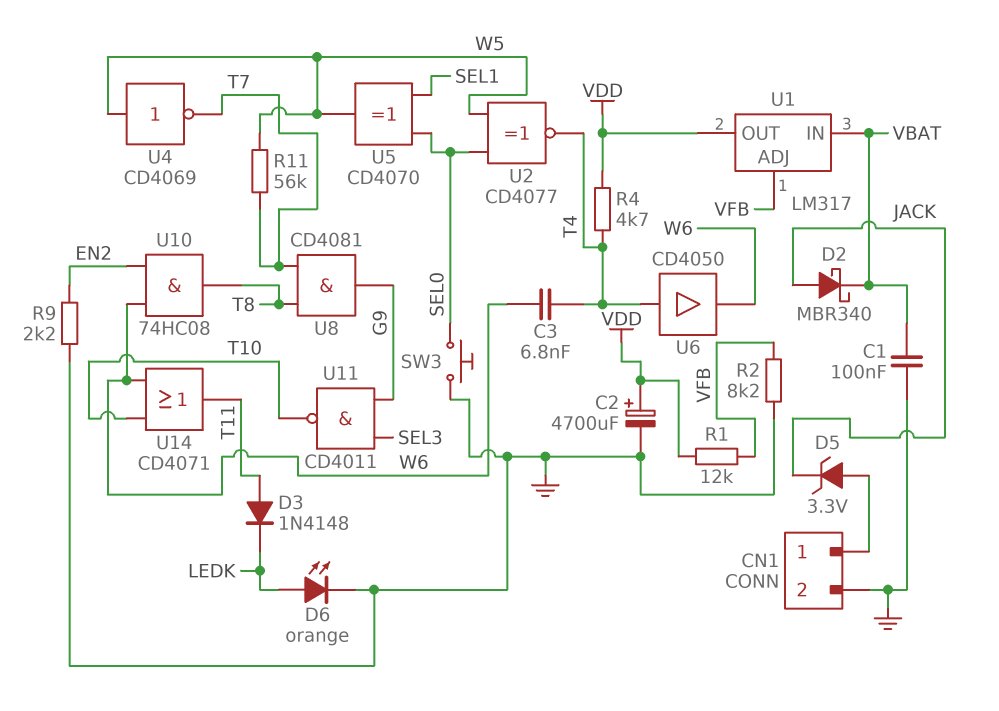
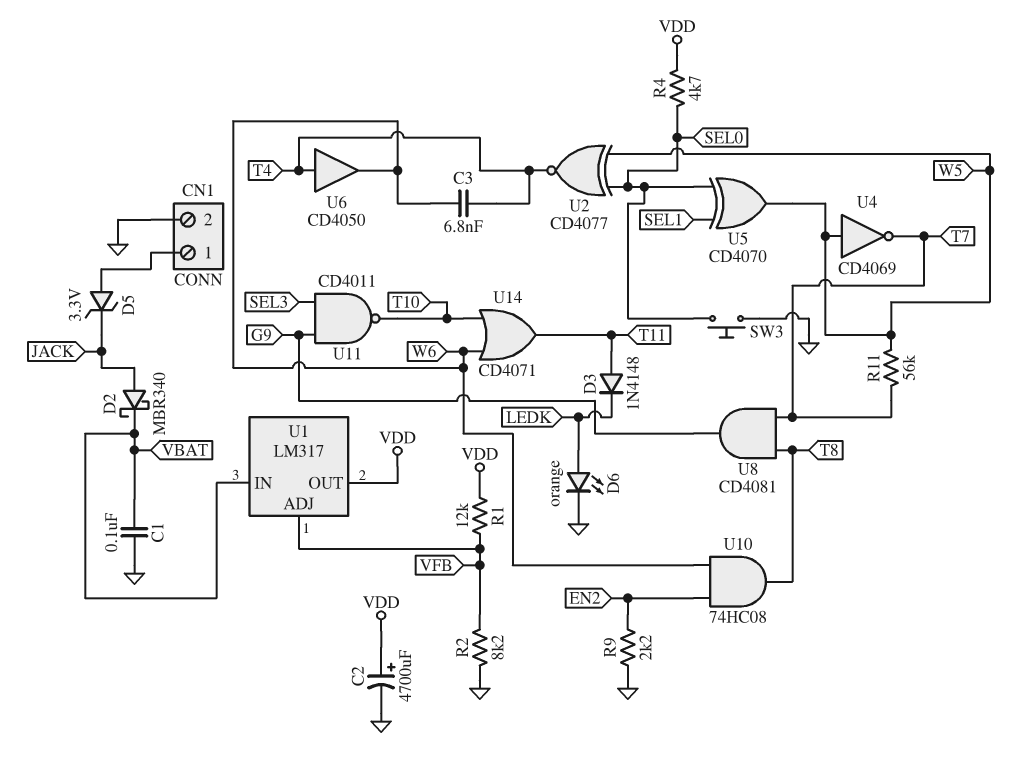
R4: 4.7k (T4, VDD) -> 4.7k (SEL0, VDD)

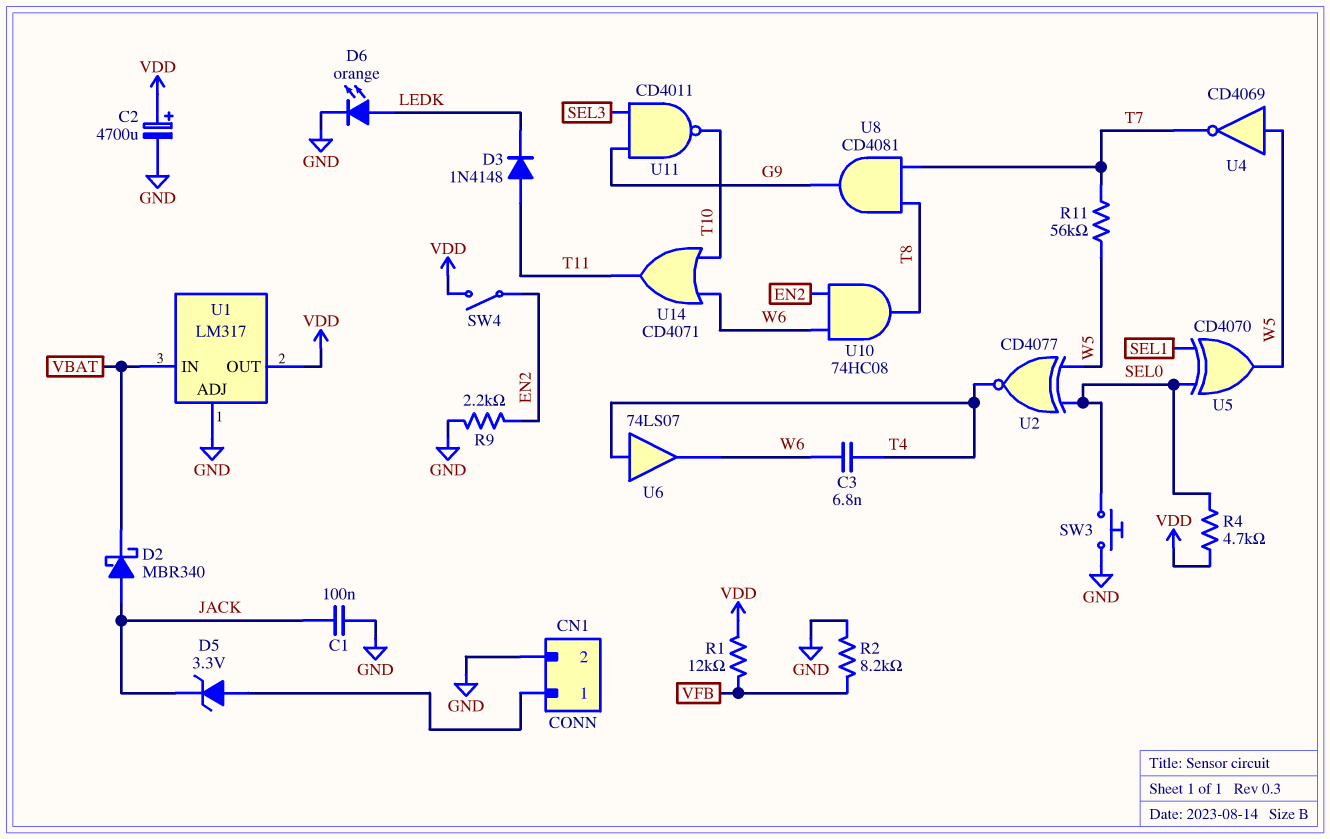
C1: 100nF (GND, VBAT) -> 100nF (GND, JACK)
SW4: none -> switch (EN2, VDD)
U1 pin ADJ: VFB -> GND
U6: buffer CD4050 (in T4, out W6) -> buffer 74LS07 (in T4, out W6)

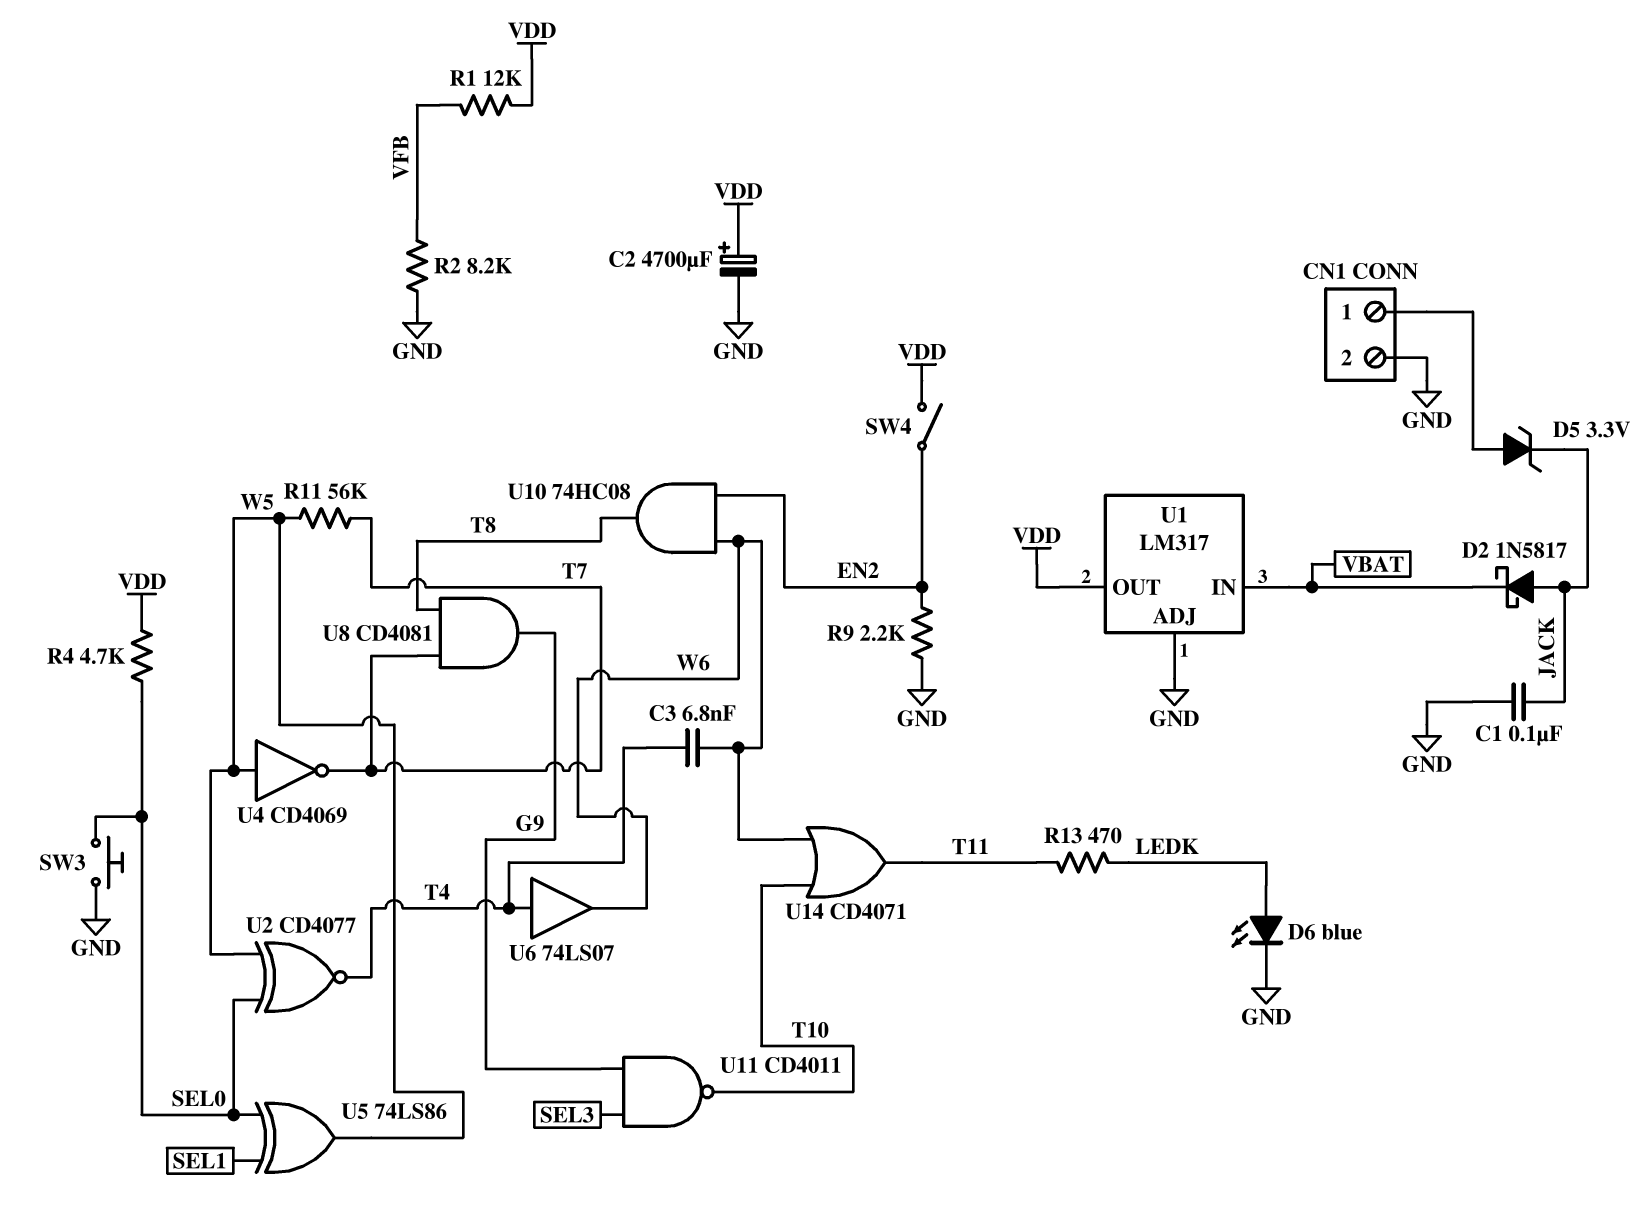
D2: schottky MBR340 (A JACK, K VBAT) -> schottky 1N5817 (A JACK, K VBAT)
D3: diode 1N4148 (A T11, K LEDK) -> none
D6: LED orange (A LEDK, K GND) -> LED blue (A LEDK, K GND)
R13: none -> 470 (LEDK, T11)
U5: XOR CD4070 (in SEL0, in SEL1, out W5) -> XOR 74LS86 (in SEL0, in SEL1, out W5)

